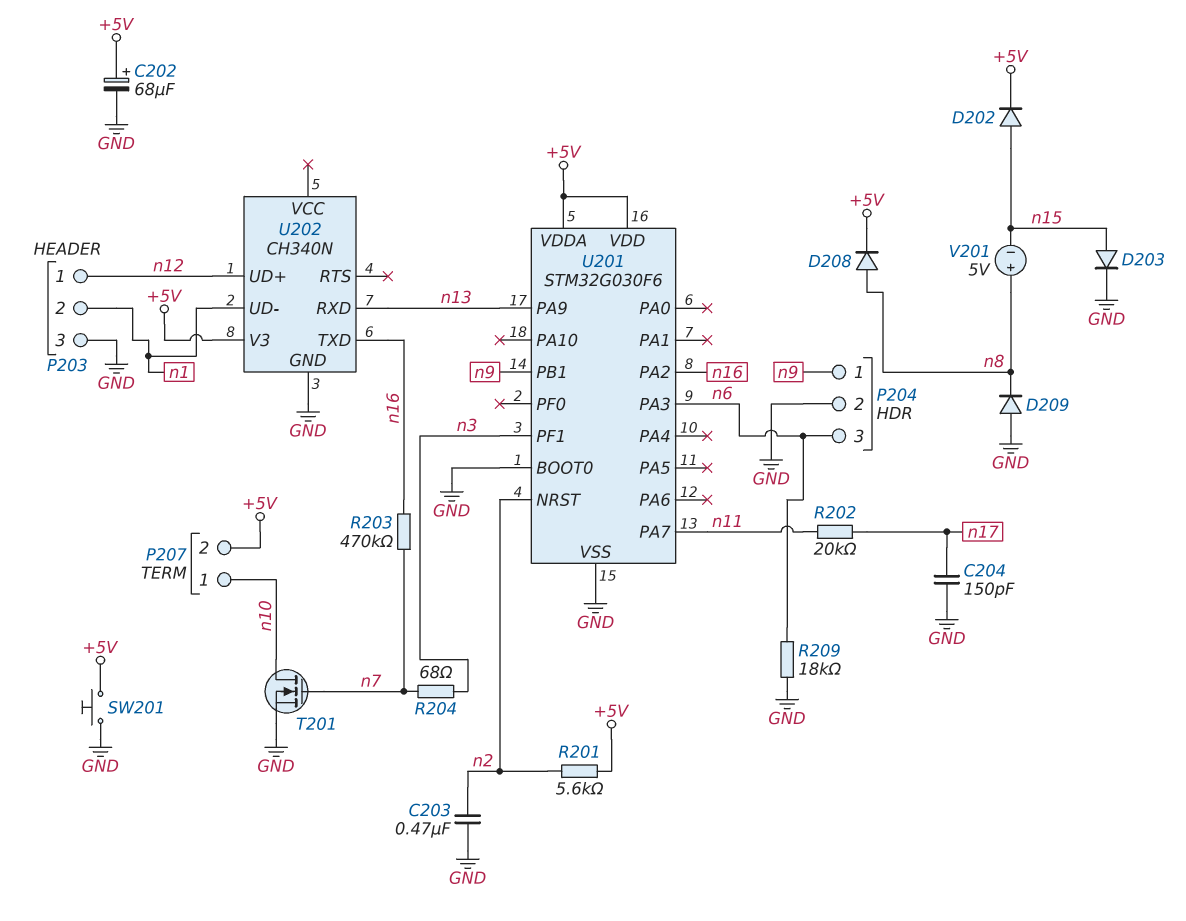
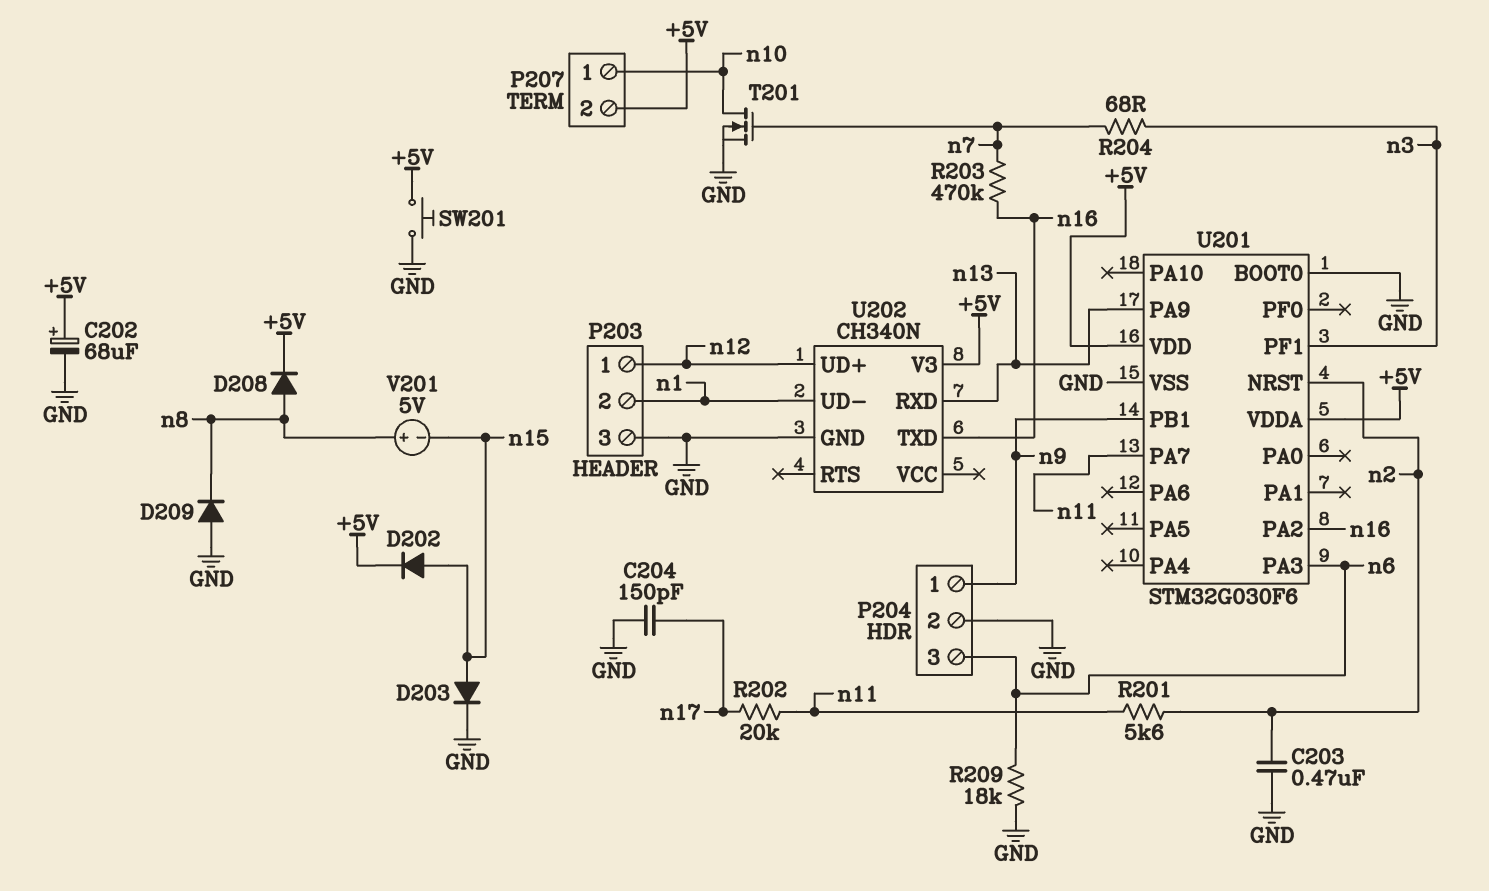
R201: 5.6k (+5V, n2) -> 5.6k (n2, n11)

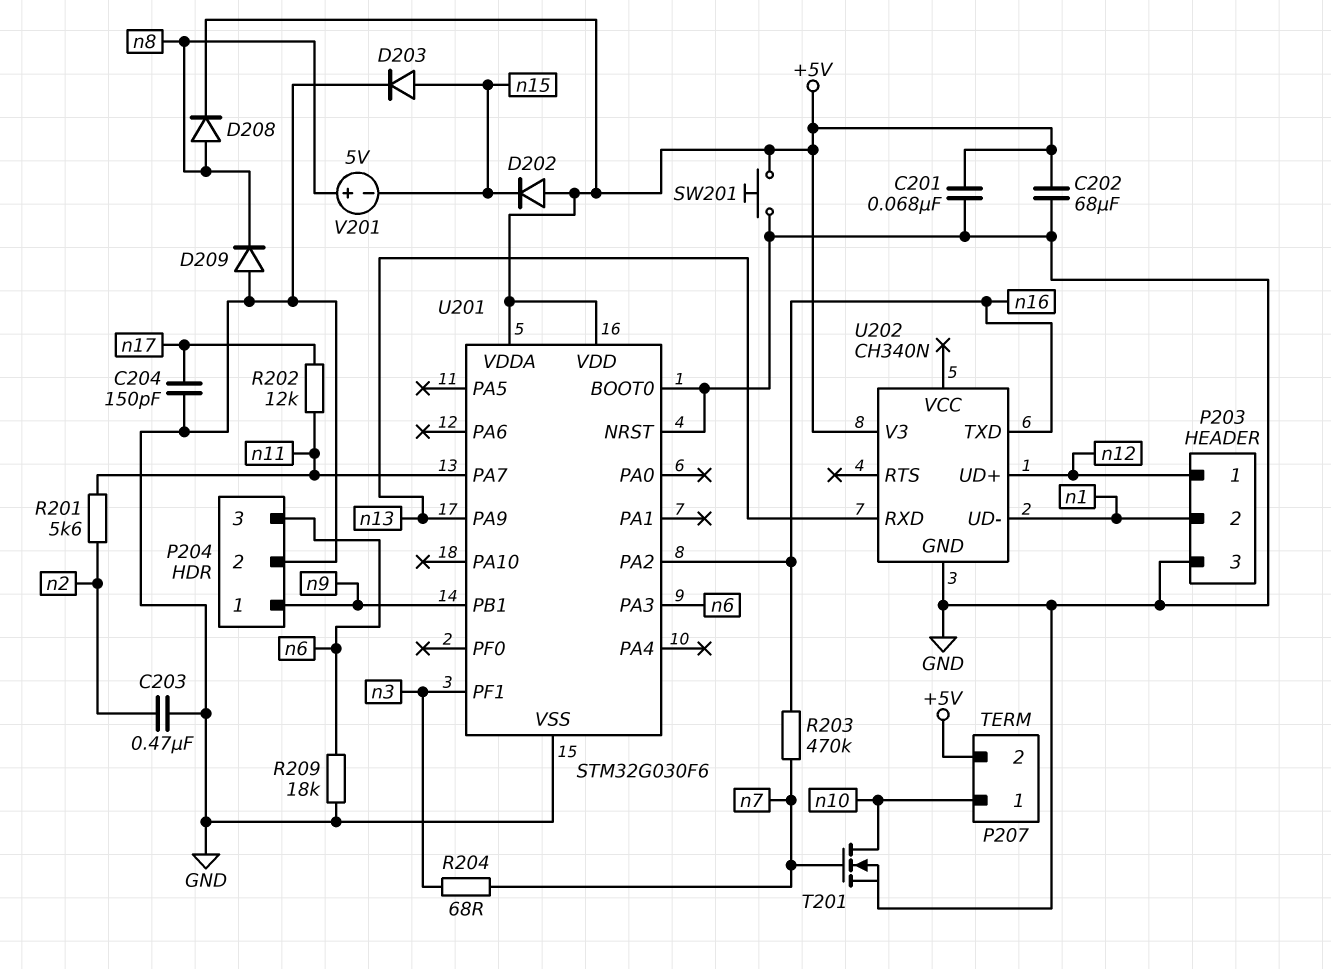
C201: none -> 68nF (+5V, GND)
C202: 68uF (plus +5V, minus GND) -> 68uF (+5V, GND)
D202: diode (A n15, K +5V) -> diode (A +5V, K n15)
R202: 20k (n11, n17) -> 12k (n11, n17)
U201 pin NRST: n2 -> GND

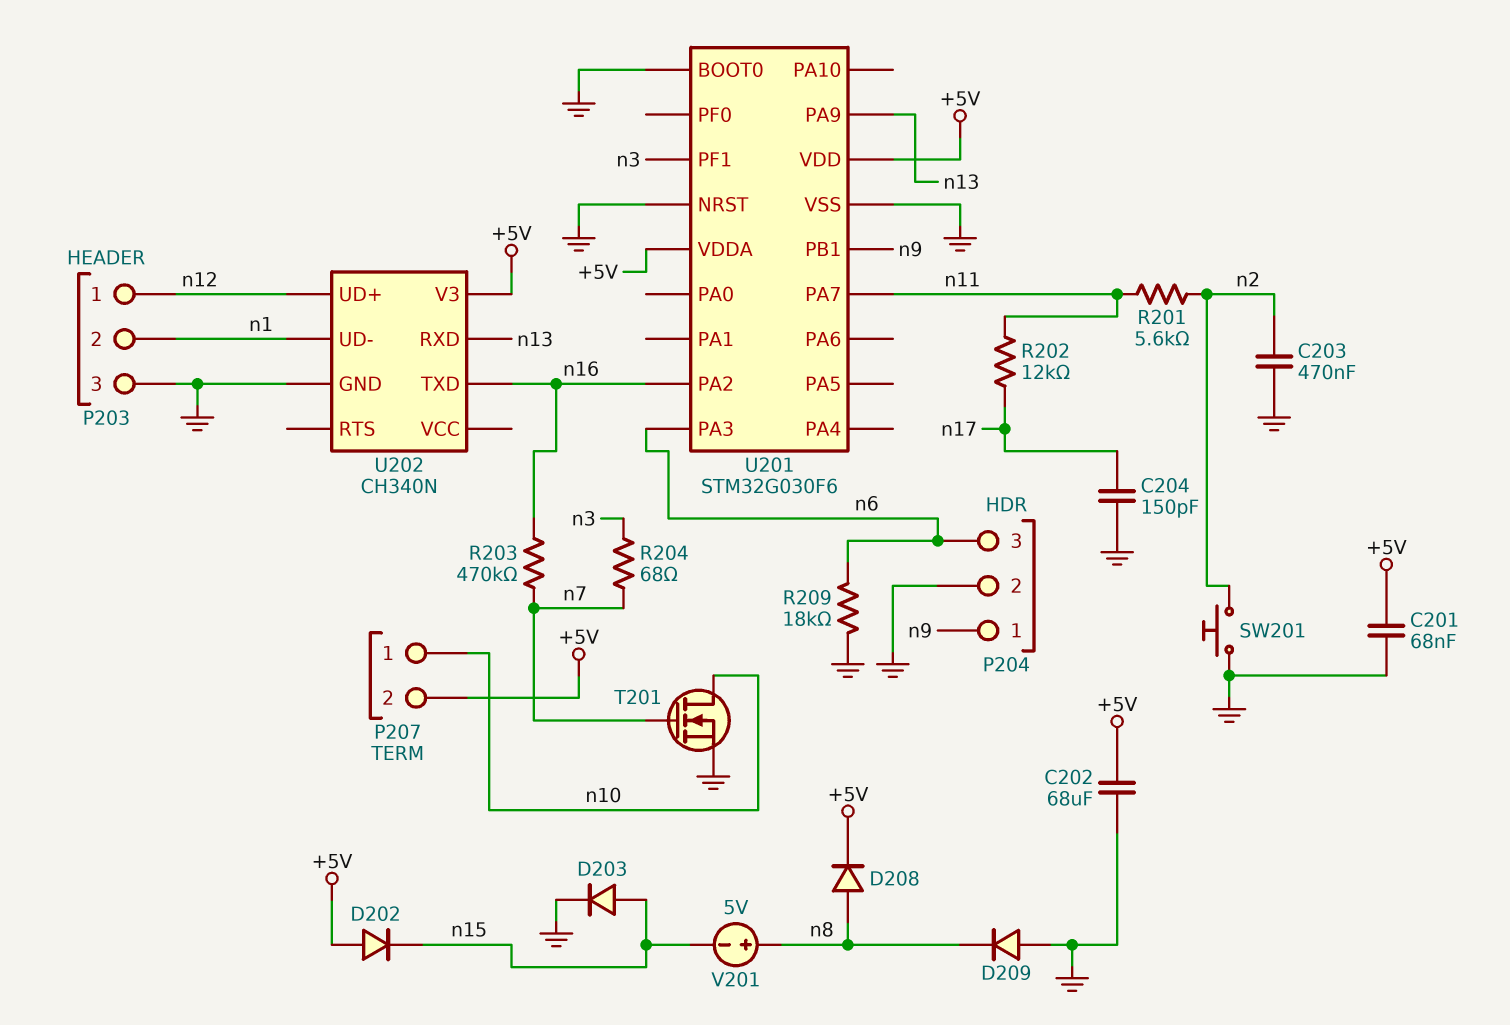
SW201: button (+5V, GND) -> button (GND, n2)

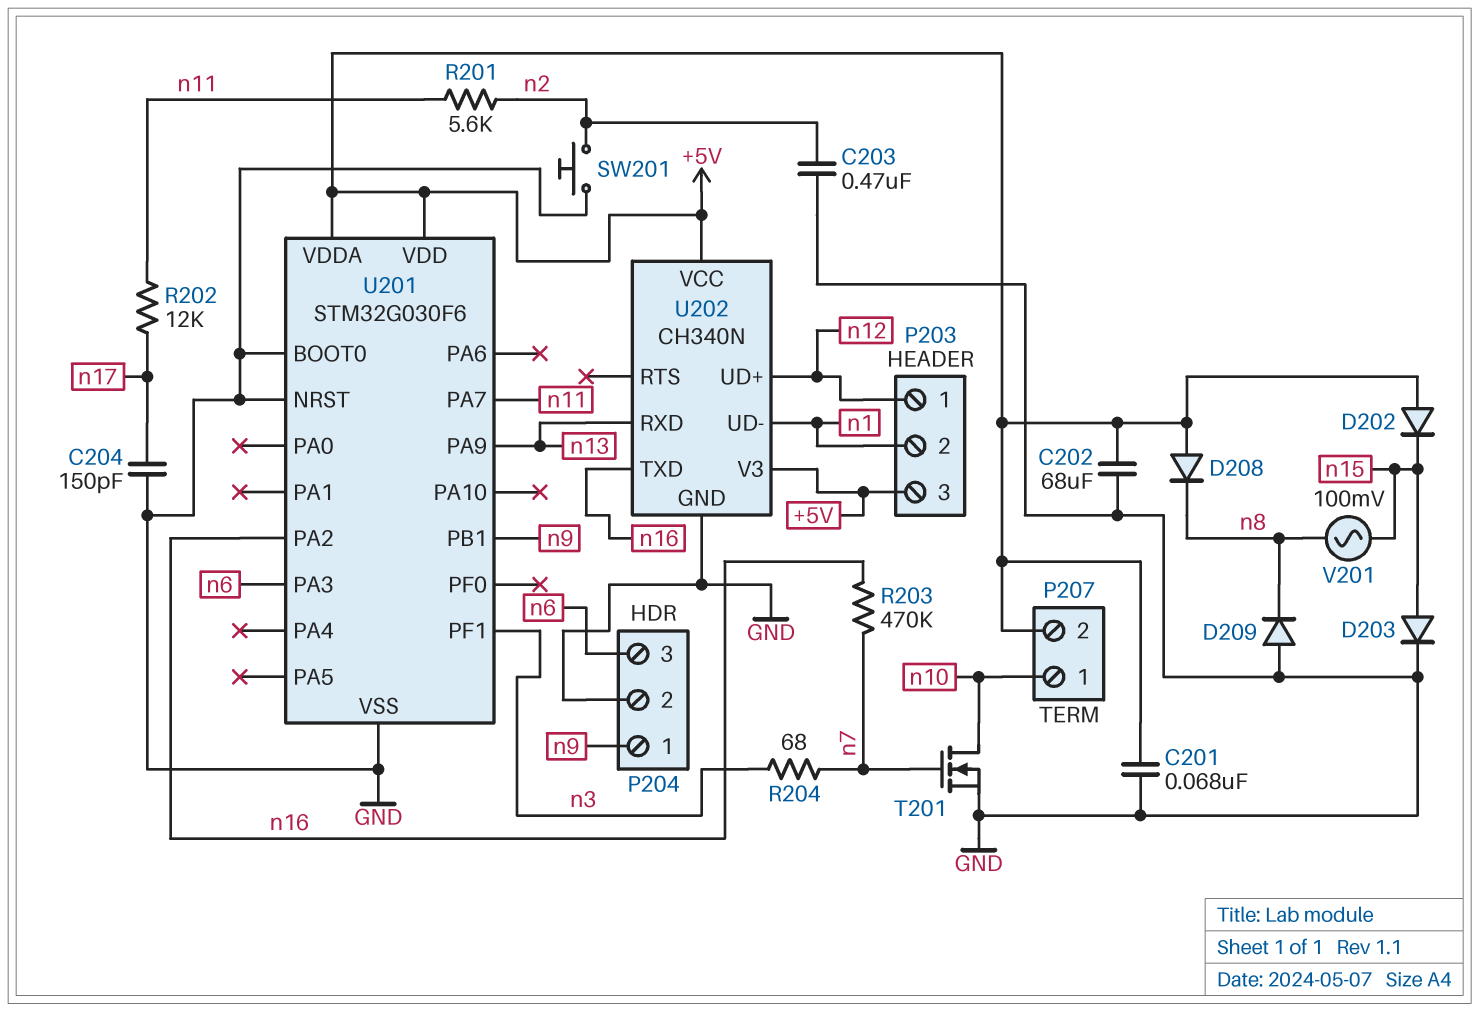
D208: diode (A n8, K +5V) -> diode (A +5V, K n8)
P203 pin 3: GND -> +5V
R209: 18k (GND, n6) -> none
U202 pin VCC: none -> +5V
V201: 5V (plus n8, minus n15) -> AC 100mV (n8, n15)

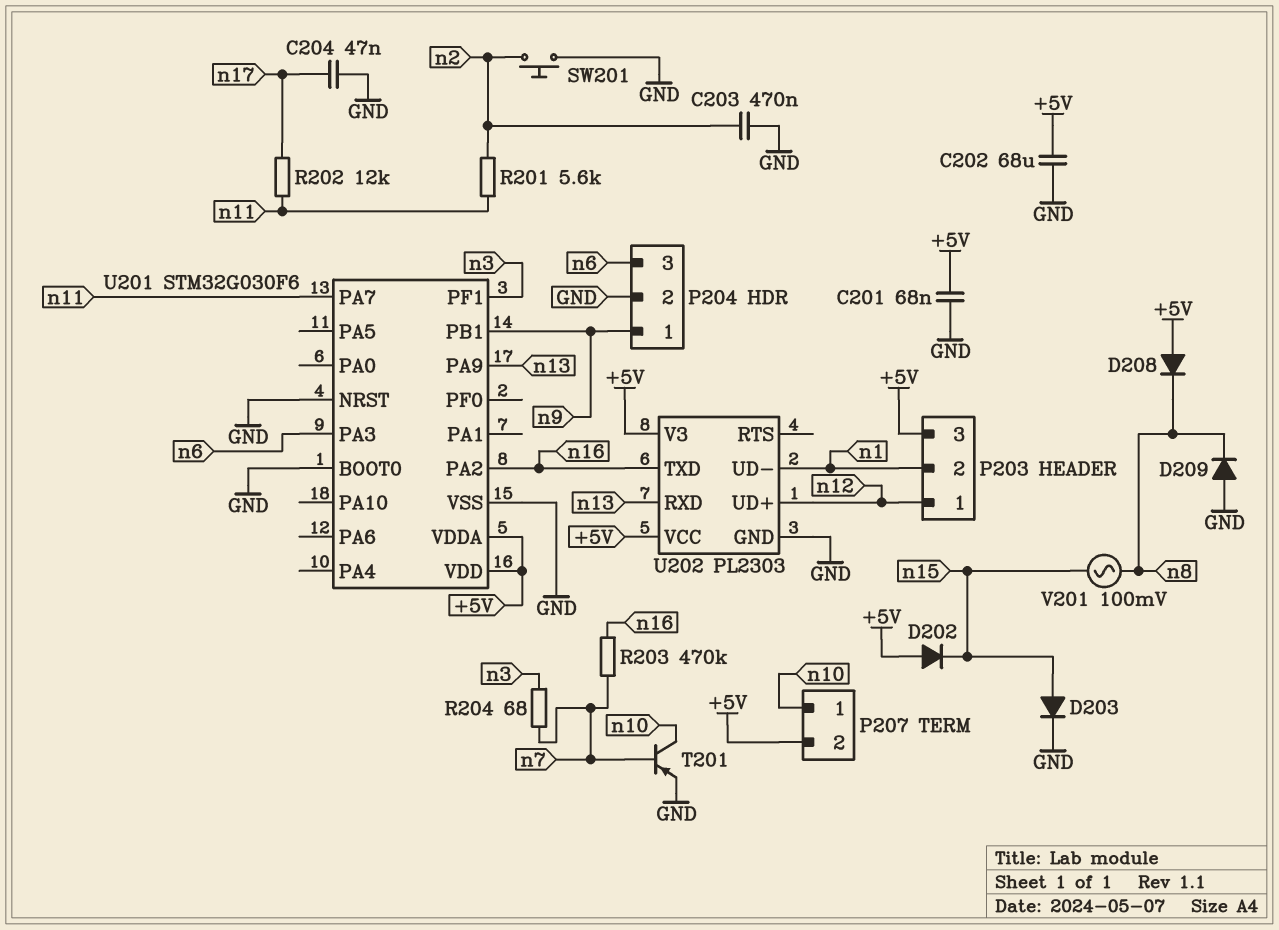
C204: 150pF (GND, n17) -> 47nF (GND, n17)
T201: NMOS (G n7, D n10, S GND) -> PNP (B n7, C n10, E GND)
U202: CH340N -> PL2303

